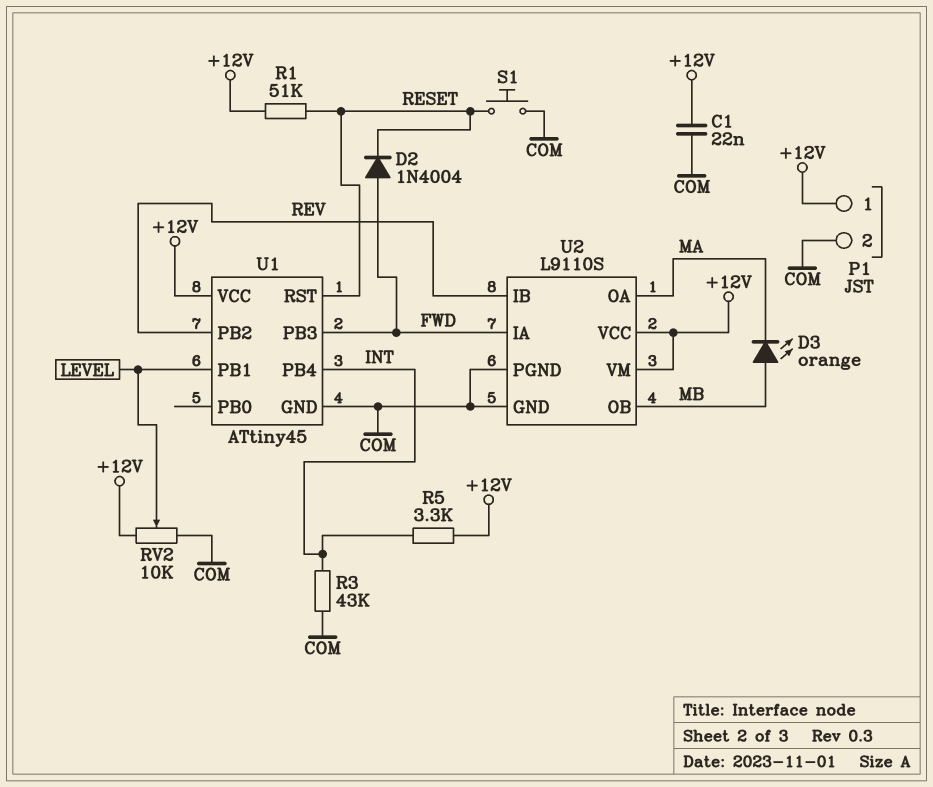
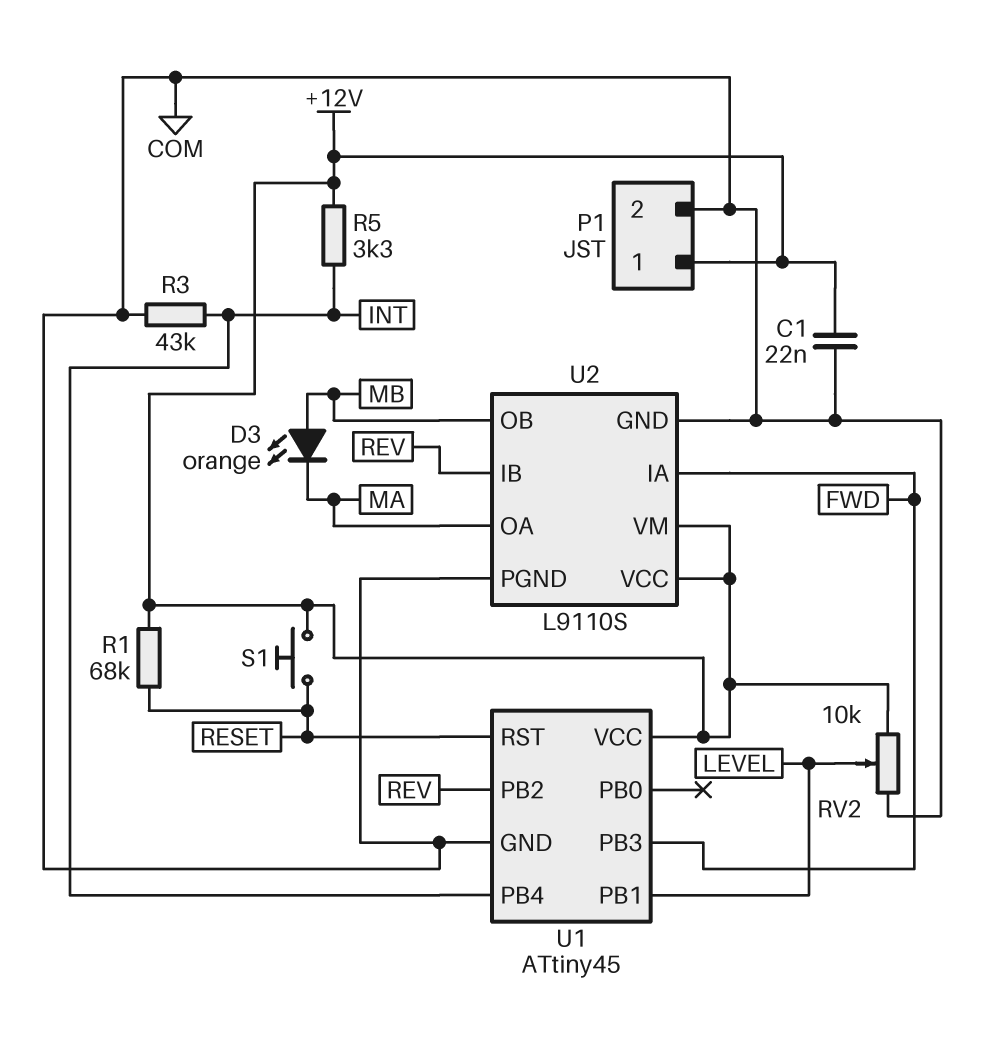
D2: diode 1N4004 (A FWD, K RESET) -> none
R1: 51k (+12V, RESET) -> 68k (+12V, RESET)
S1: button (COM, RESET) -> button (+12V, RESET)

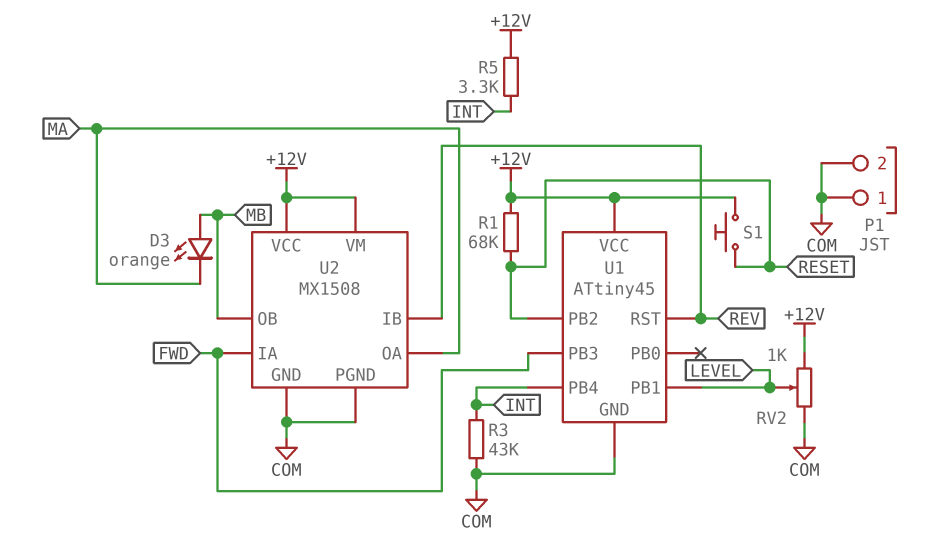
C1: 22nF (+12V, COM) -> none
P1 pin 1: +12V -> COM
RV2: 10k (+12V, COM, wiper LEVEL) -> 1k (+12V, COM, wiper LEVEL)
U1 pin PB2: REV -> RESET
U1 pin RST: RESET -> REV
U2: L9110S -> MX1508

